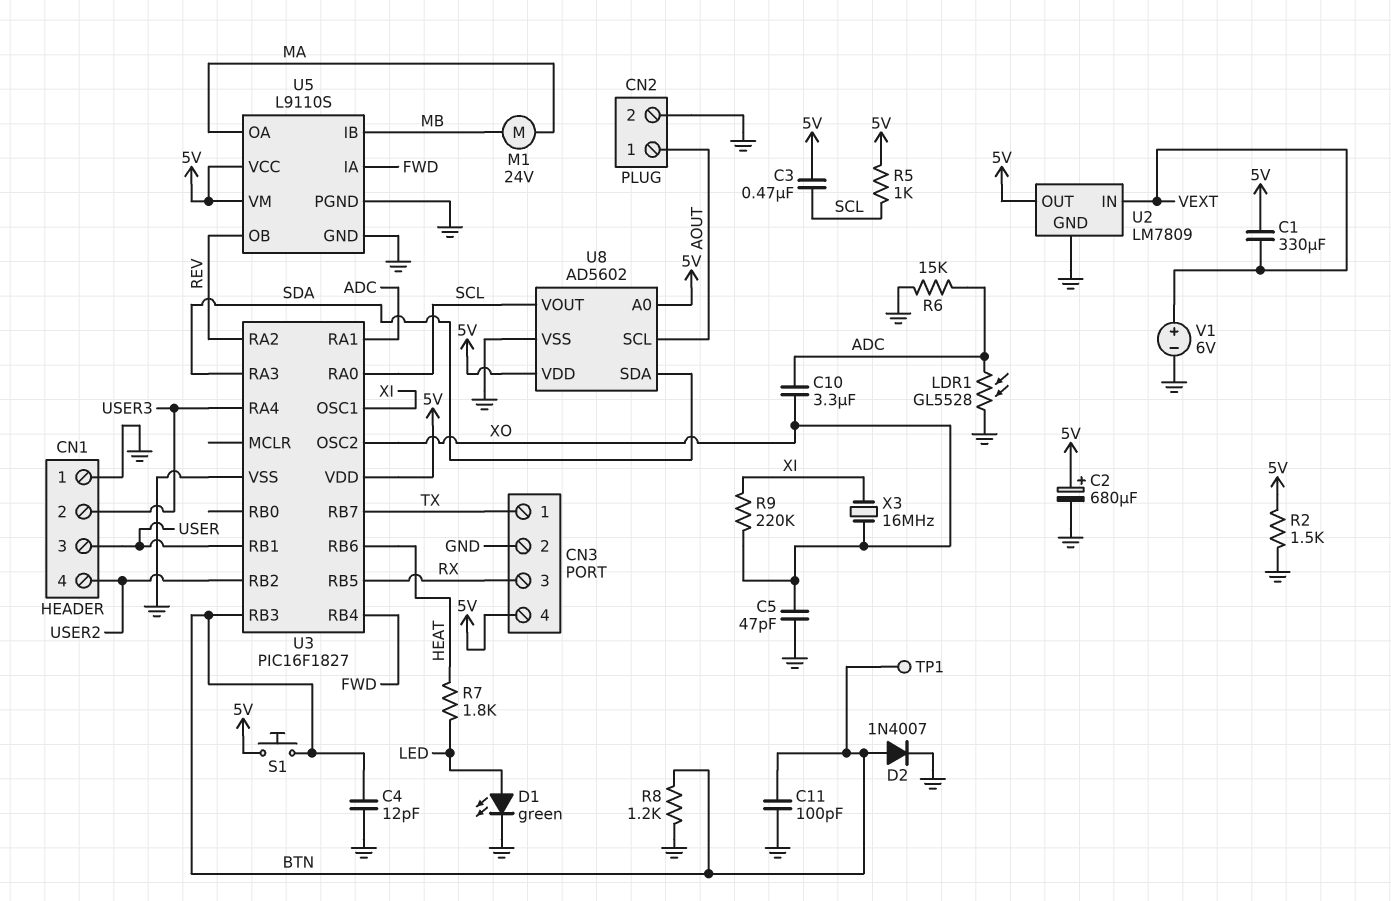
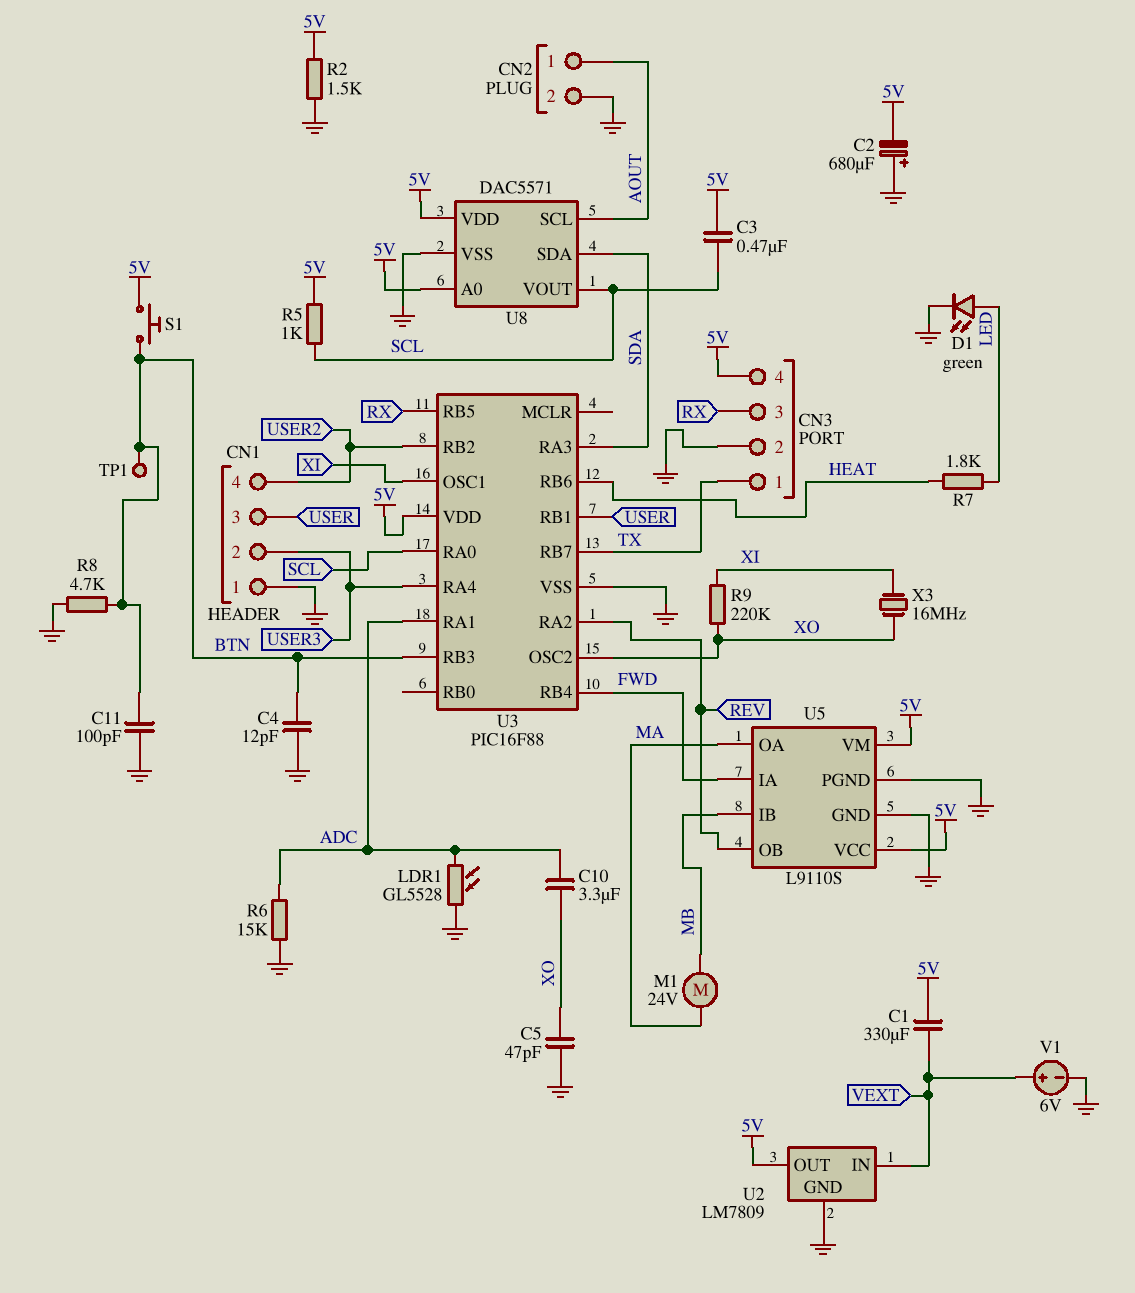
C2: 680uF (plus 5V, minus GND) -> 680uF (plus GND, minus 5V)
D2: diode 1N4007 (A BTN, K GND) -> none
R8: 1.2k (BTN, GND) -> 4.7k (BTN, GND)
U3: PIC16F1827 -> PIC16F88
U8: AD5602 -> DAC5571

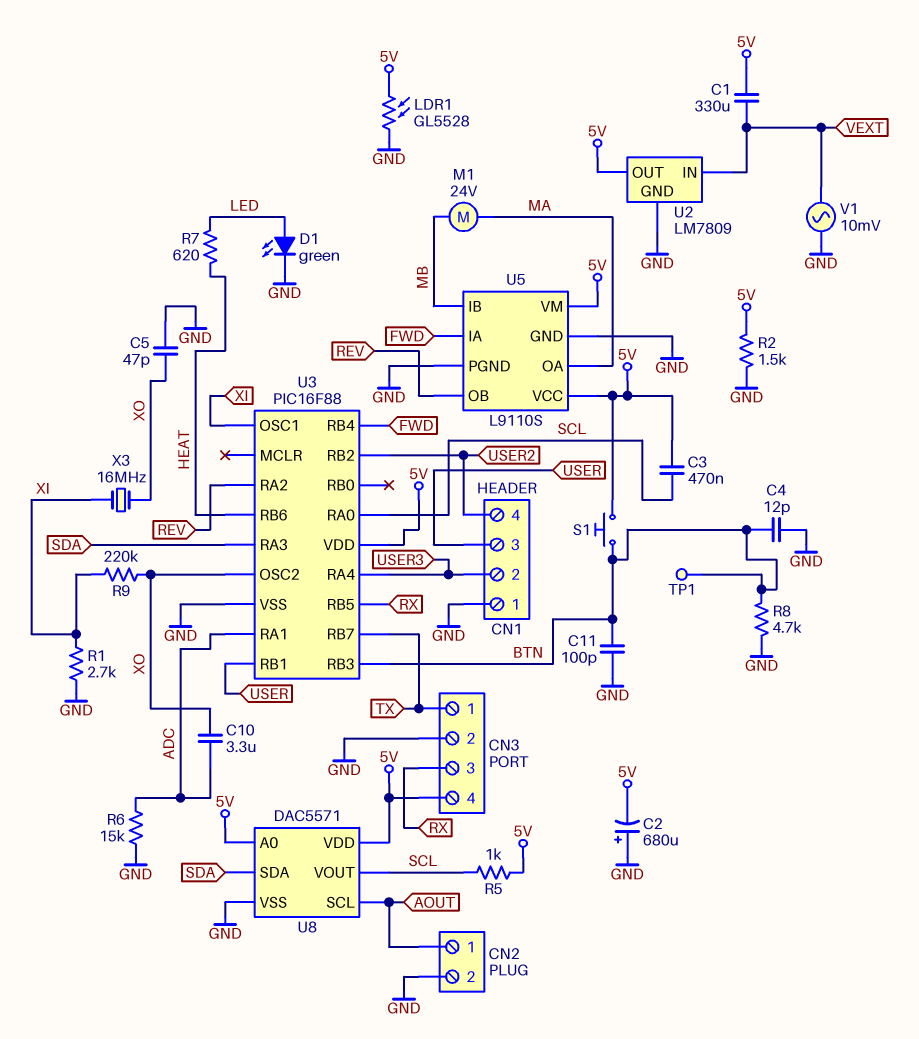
LDR1: GL5528 (ADC, GND) -> GL5528 (5V, GND)
R1: none -> 2.7k (GND, XI)
R7: 1.8k (HEAT, LED) -> 620 (HEAT, LED)
V1: 6V (plus VEXT, minus GND) -> AC 10mV (GND, VEXT)

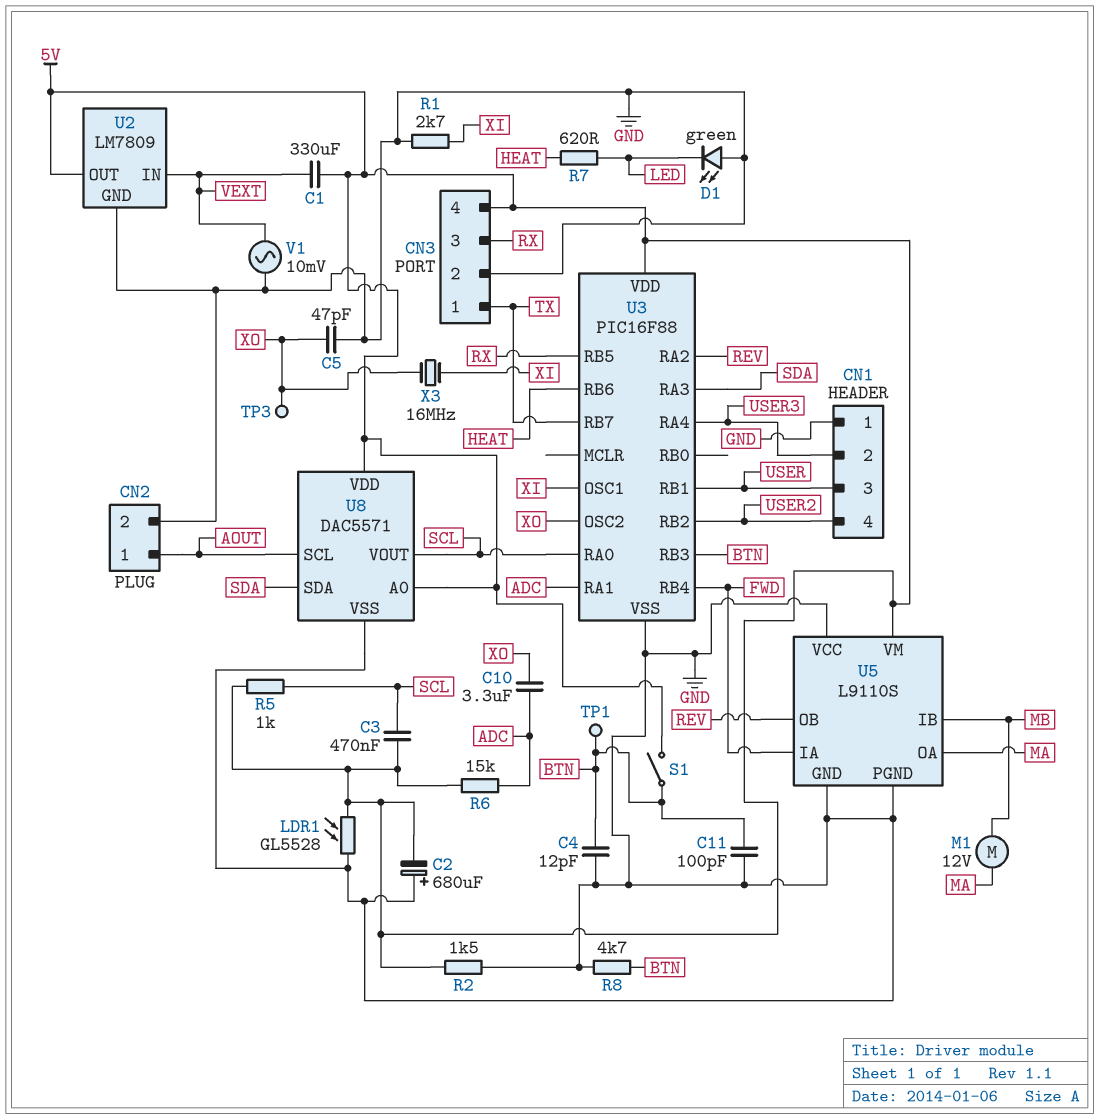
D1: LED green (A LED, K GND) -> LED green (A GND, K LED)
M1: motor 24V (MA, MB) -> motor 12V (MA, MB)
R6: 15k (ADC, GND) -> 15k (5V, ADC)
R9: 220k (XI, XO) -> none
S1: button (5V, BTN) -> switch (5V, BTN)
TP3: none -> test point (XO)
U5 pin VCC: 5V -> GND

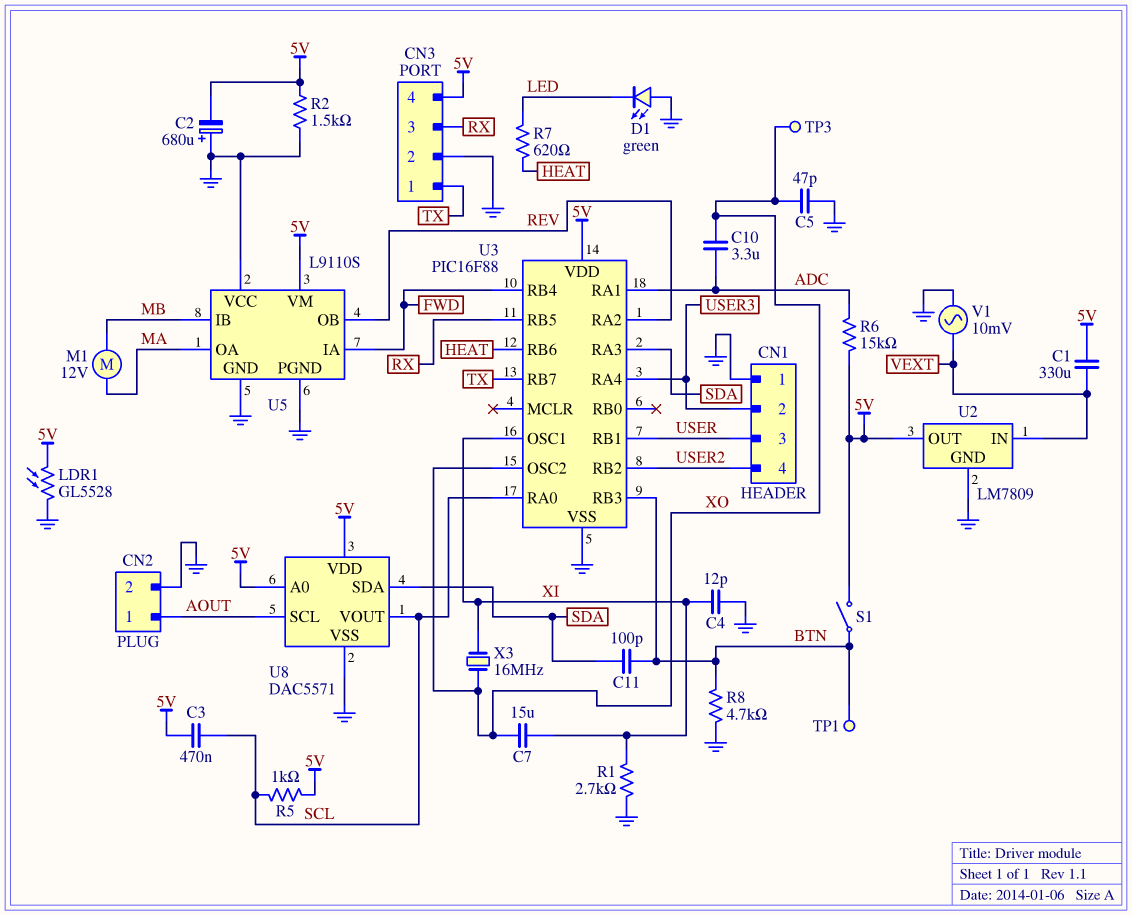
C4: 12pF (BTN, GND) -> 12pF (GND, XI)
C7: none -> 15uF (XI, XO)
C11: 100pF (BTN, GND) -> 100pF (BTN, SDA)

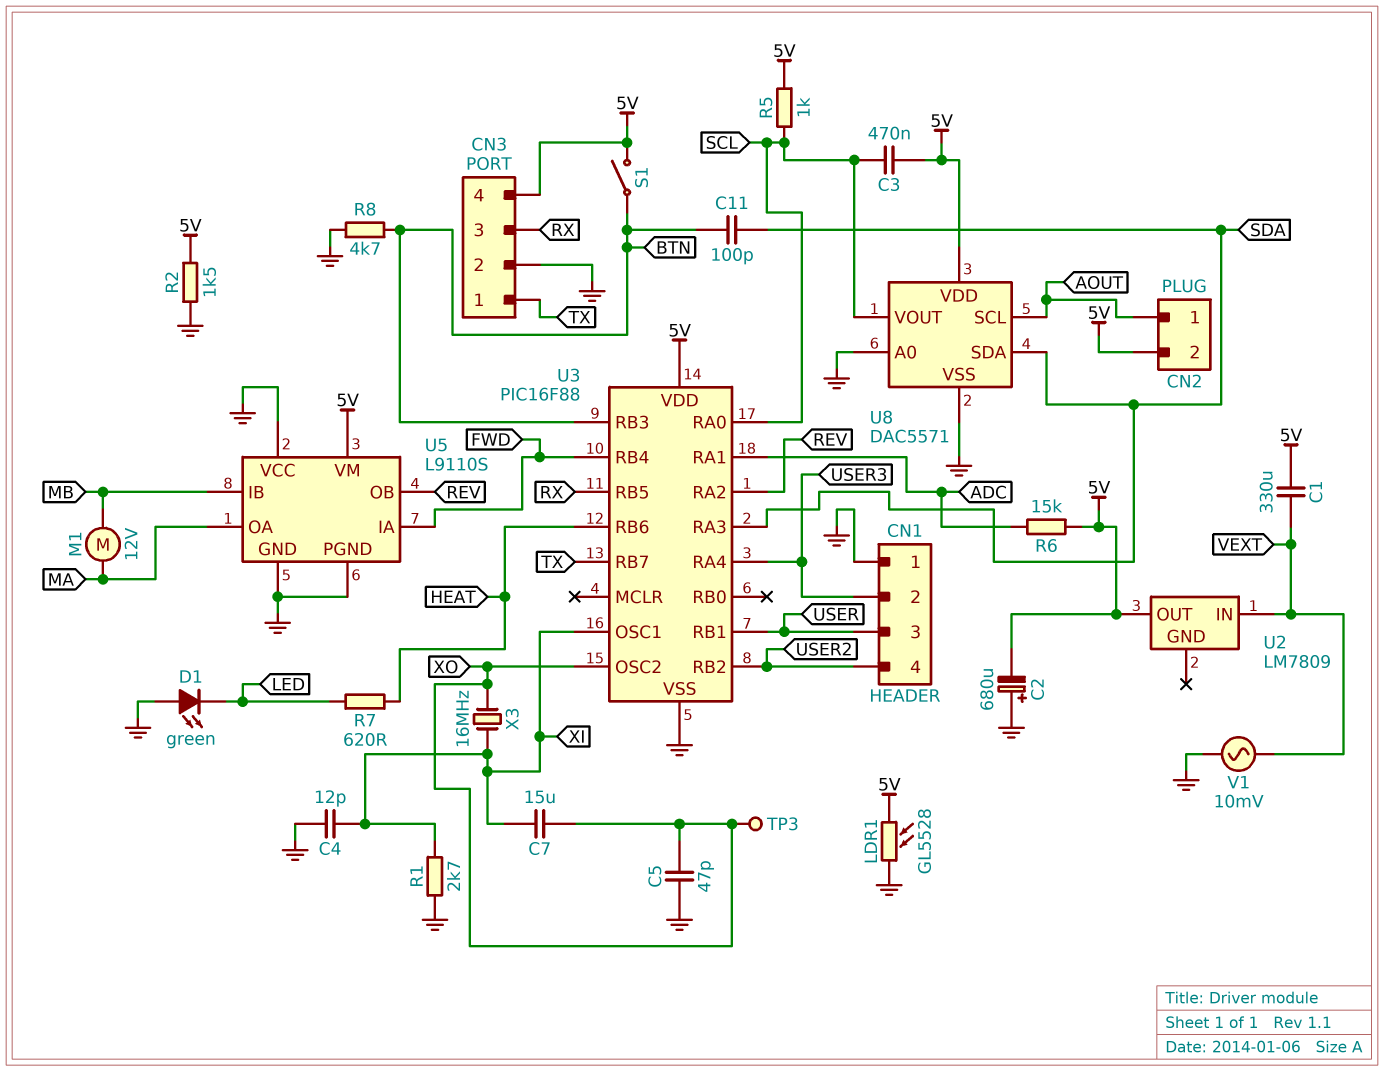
C10: 3.3uF (ADC, XO) -> none
CN2 pin 2: GND -> 5V
TP1: test point (BTN) -> none
U2 pin GND: GND -> none
U8 pin A0: 5V -> GND

